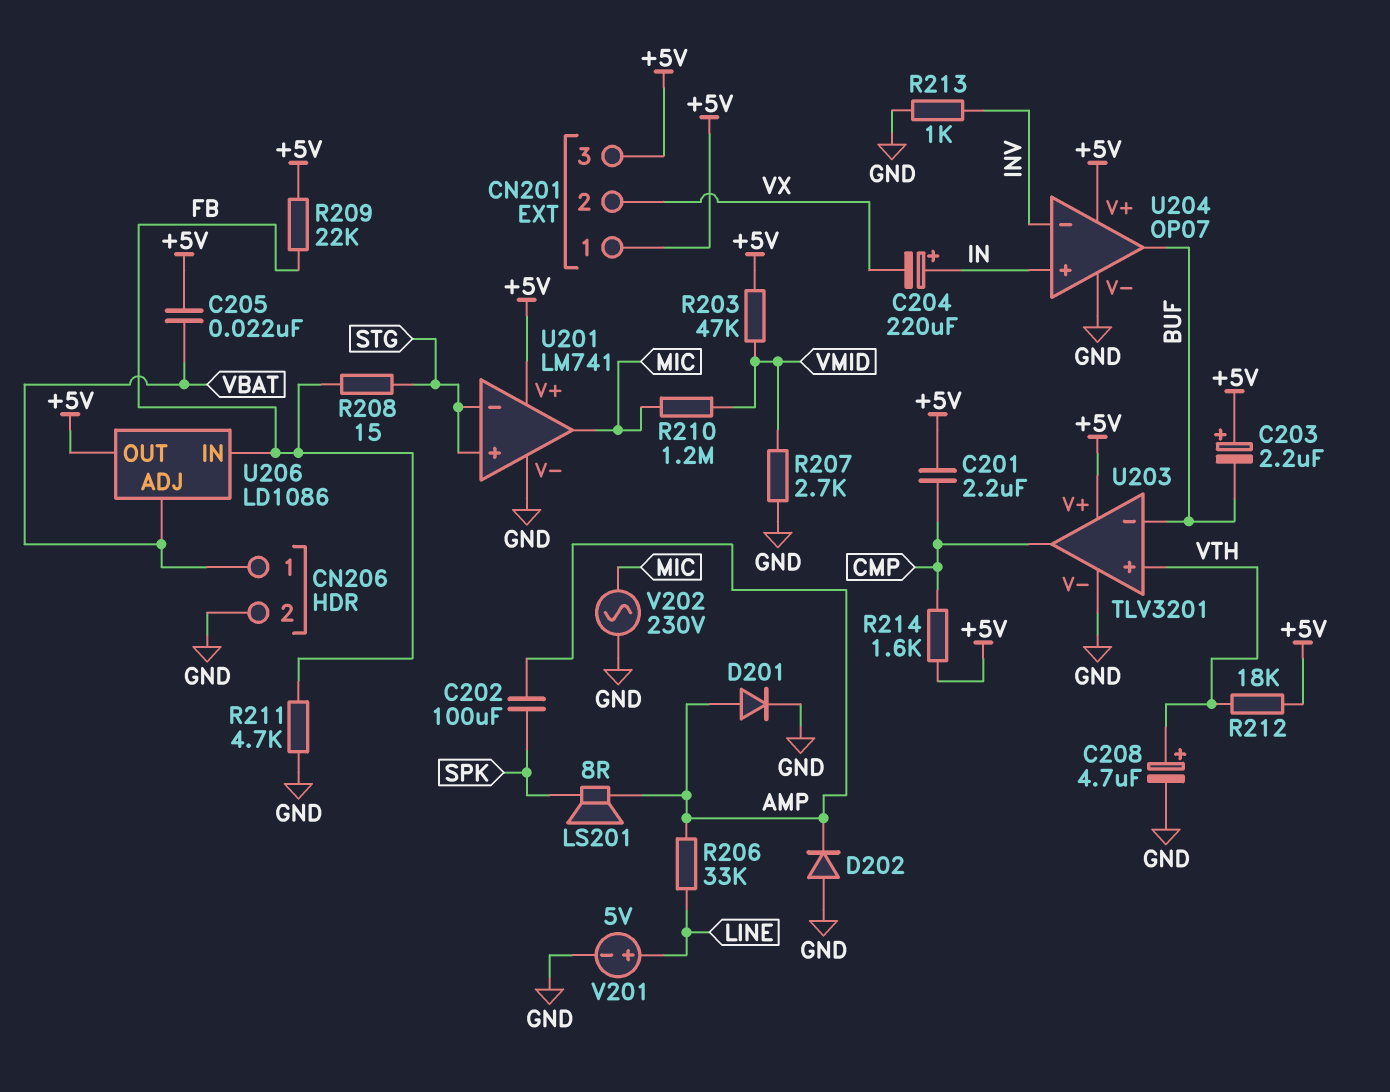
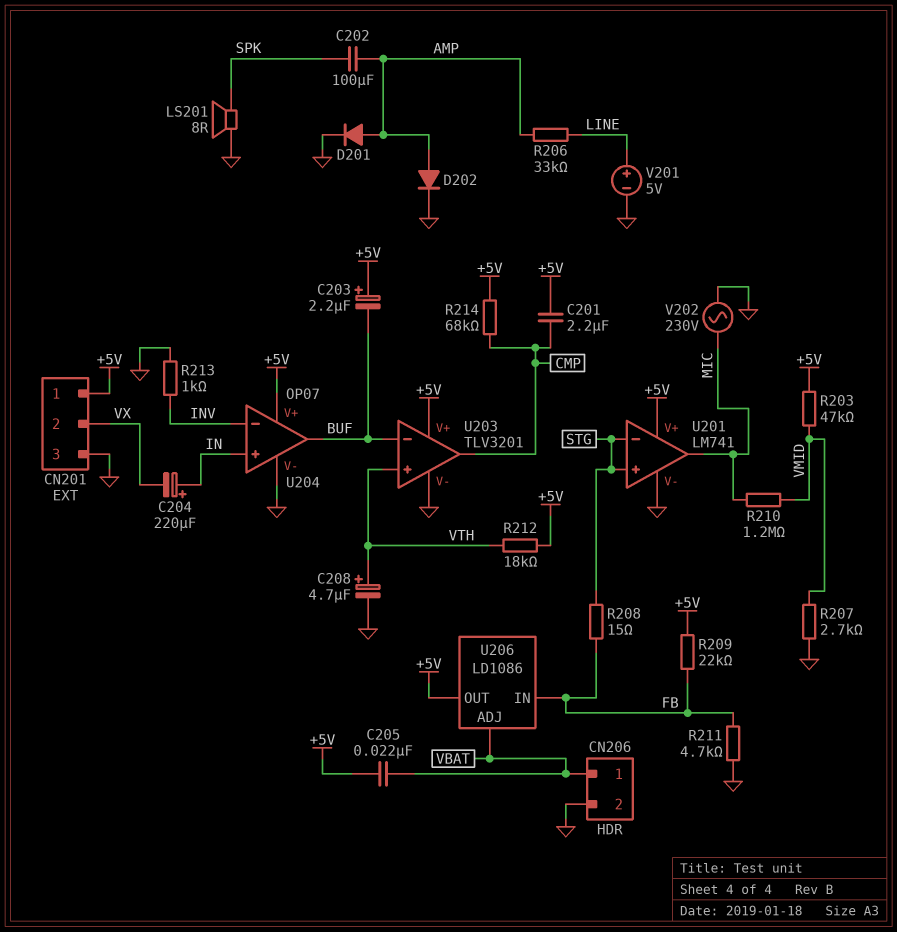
CN201 pin 3: +5V -> GND
D202: diode (A GND, K AMP) -> diode (A AMP, K GND)
LS201: speaker 8R (AMP, SPK) -> speaker 8R (GND, SPK)
R214: 1.6k (+5V, CMP) -> 68k (+5V, CMP)

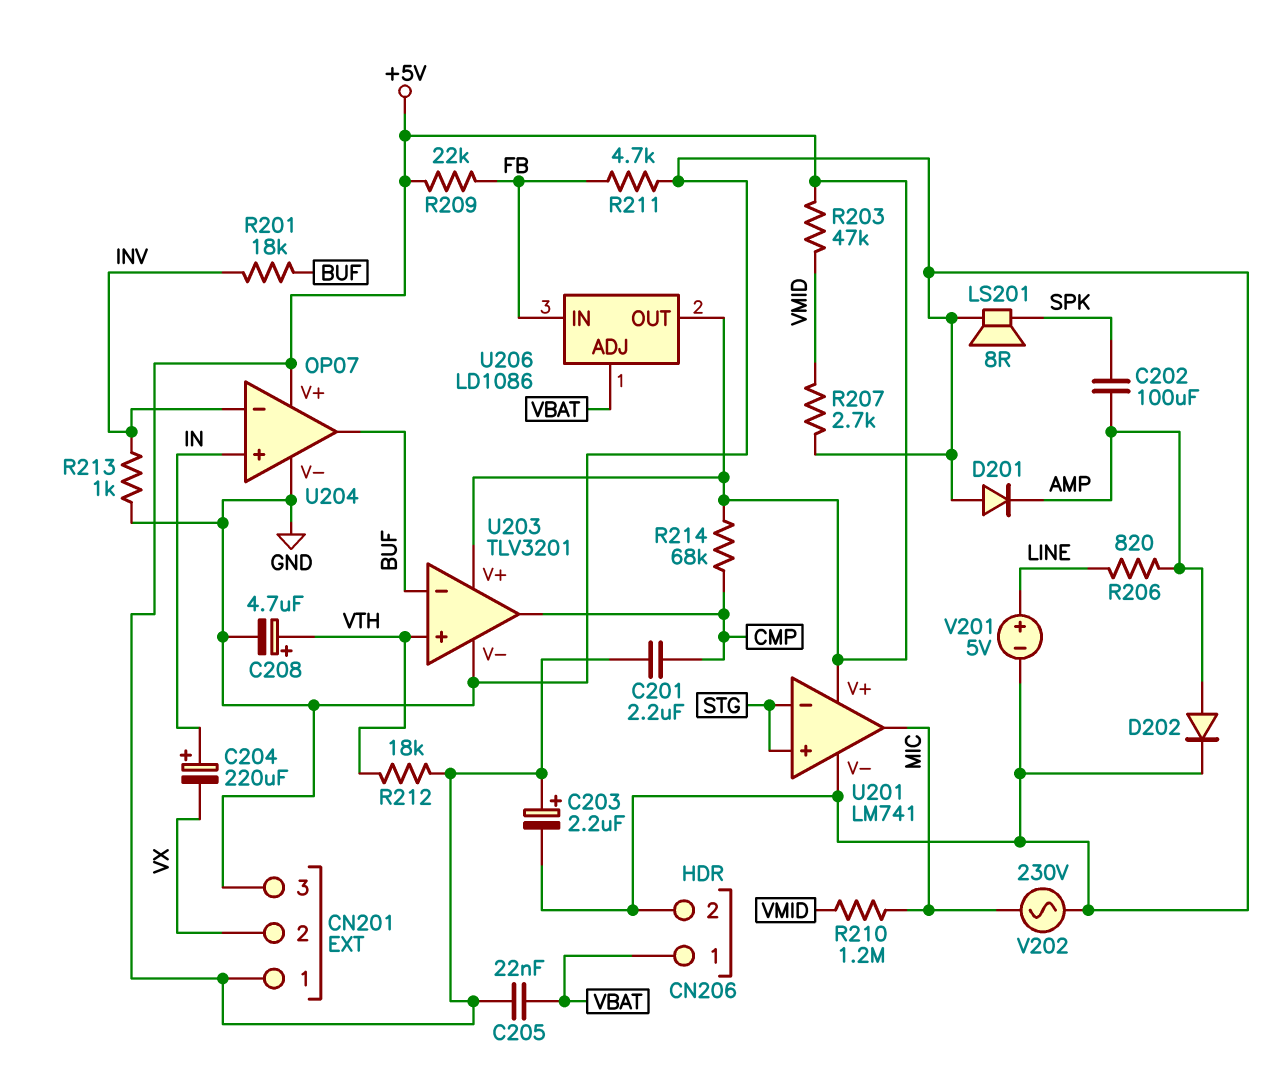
C203: 2.2uF (plus +5V, minus BUF) -> 2.2uF (plus +5V, minus GND)
D201: diode (A AMP, K GND) -> diode (A GND, K AMP)
R201: none -> 18k (BUF, INV)
R206: 33k (AMP, LINE) -> 820 (AMP, LINE)
R208: 15 (FB, STG) -> none

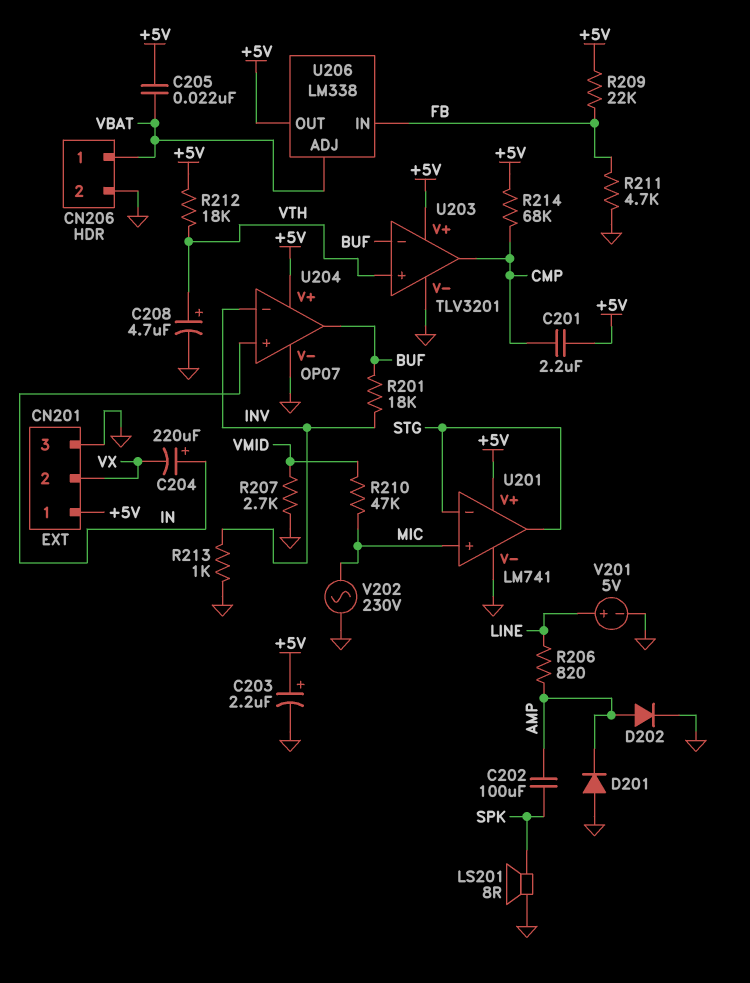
R203: 47k (+5V, VMID) -> none
R210: 1.2M (MIC, VMID) -> 47k (MIC, VMID)
U201 pin in+: STG -> MIC
U201 pin out: MIC -> STG
U206: LD1086 -> LM338

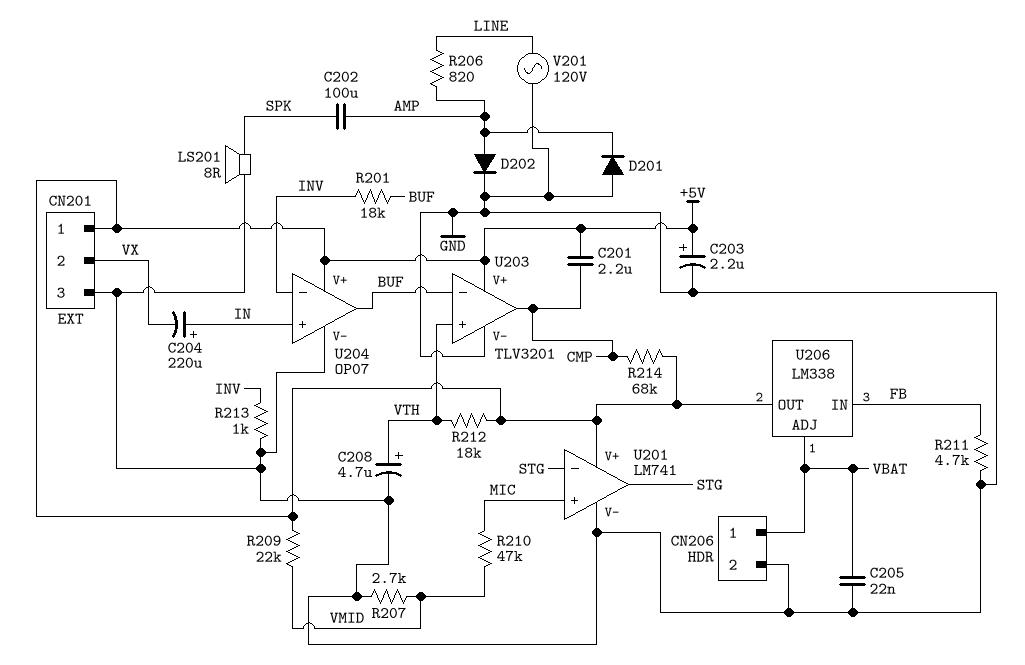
C205: 22nF (+5V, VBAT) -> 22nF (GND, VBAT)
R209: 22k (+5V, FB) -> 22k (+5V, VMID)
V201: 5V (plus LINE, minus GND) -> AC 120V (GND, LINE)
V202: AC 230V (GND, MIC) -> none

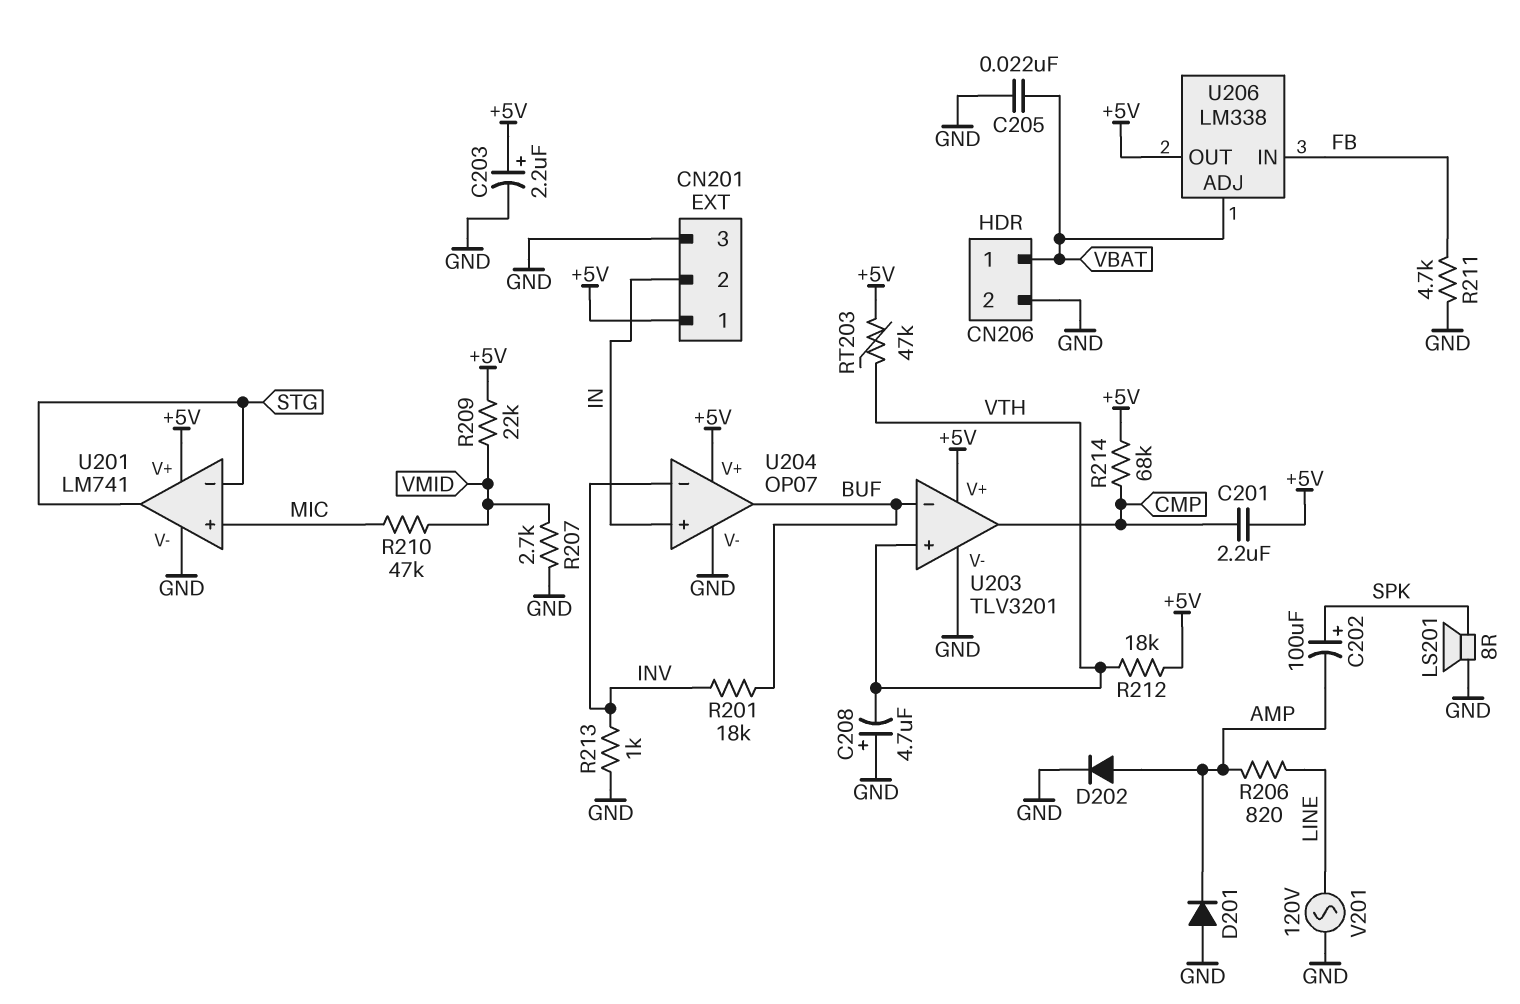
C202: 100uF (AMP, SPK) -> 100uF (plus SPK, minus AMP)
C204: 220uF (plus IN, minus VX) -> none
C208: 4.7uF (plus VTH, minus GND) -> 4.7uF (plus GND, minus VTH)
CN201 pin 2: VX -> IN
RT203: none -> 47k (+5V, VTH)

